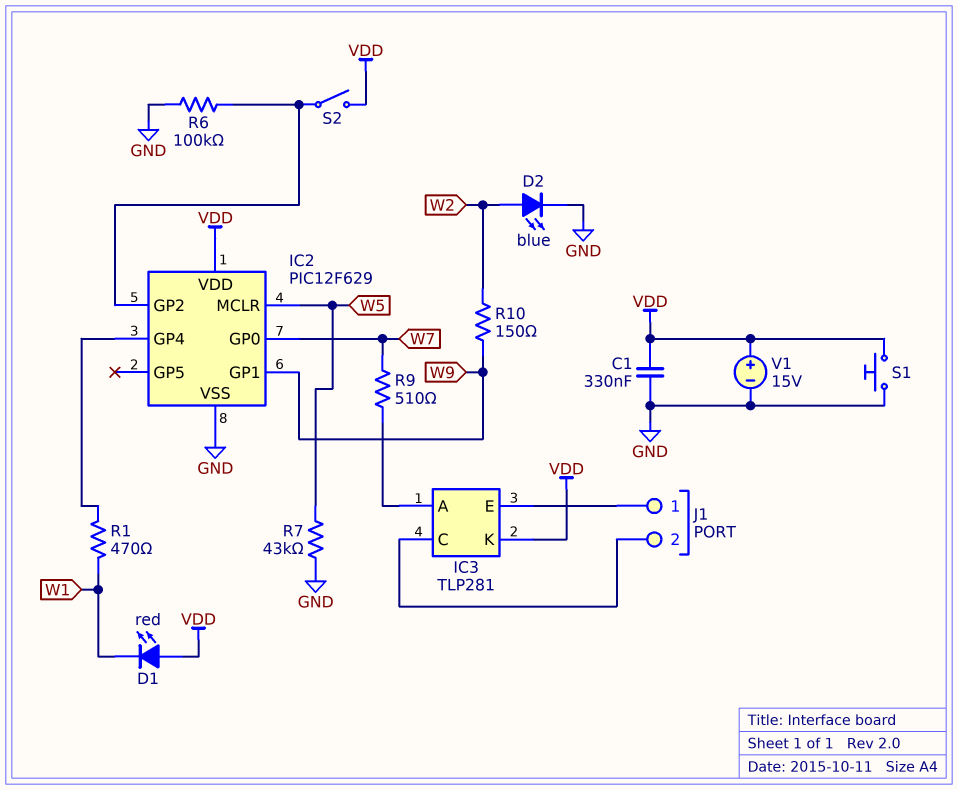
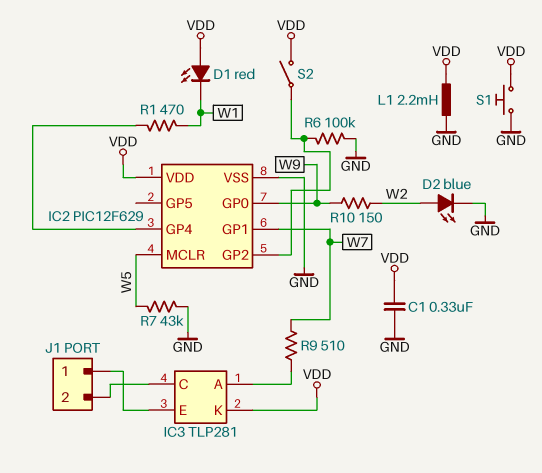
IC2 pin GP0: W7 -> W9
IC2 pin GP1: W9 -> W7
L1: none -> 2.2mH (GND, VDD)
V1: 15V (plus VDD, minus GND) -> none

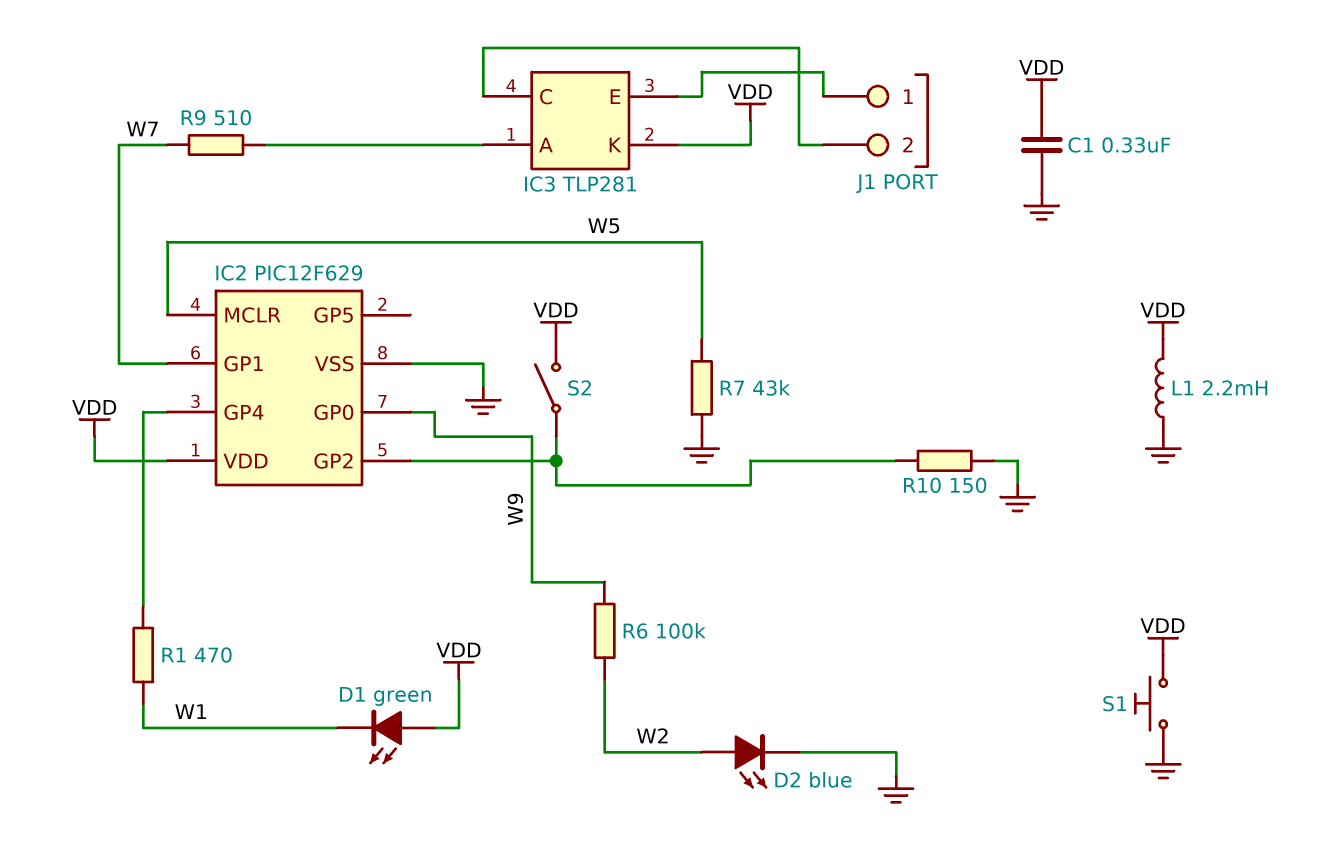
D1: LED red (A VDD, K W1) -> LED green (A VDD, K W1)
R6: 100k (GND, IC2/GP2) -> 100k (W2, W9)
R10: 150 (W2, W9) -> 150 (GND, IC2/GP2)

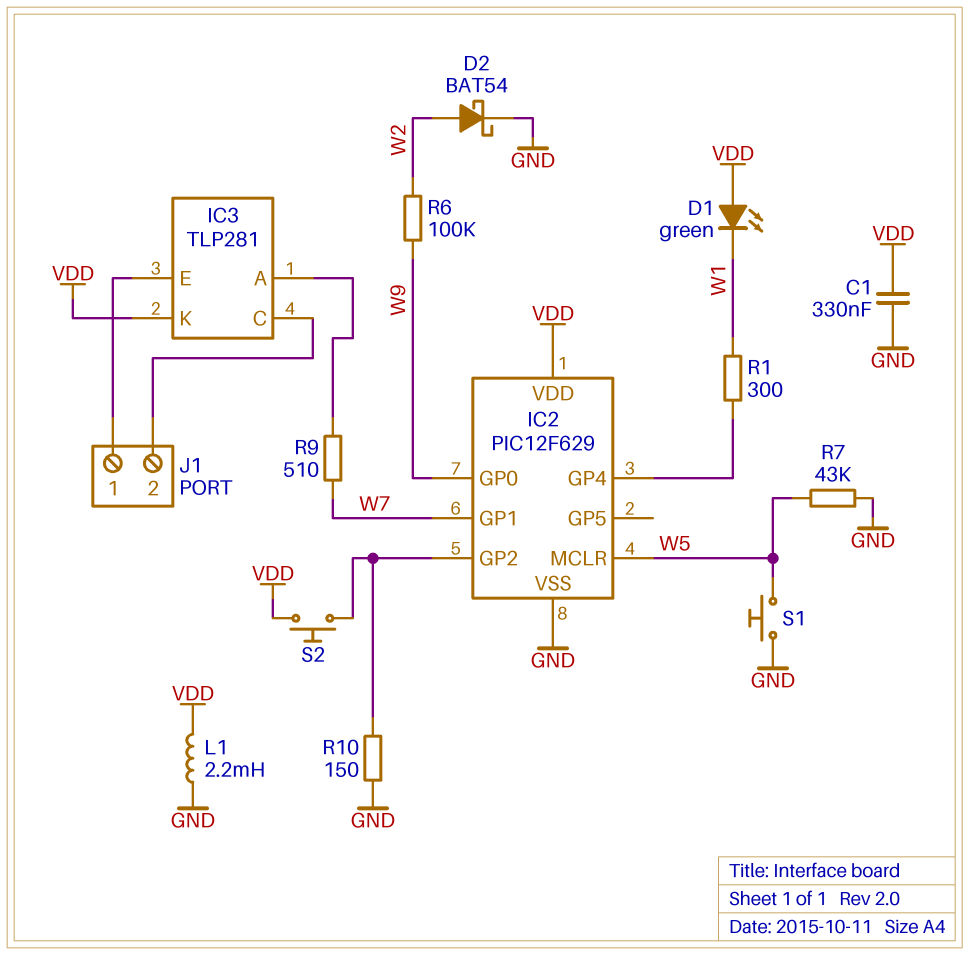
D2: LED blue (A W2, K GND) -> schottky BAT54 (A W2, K GND)
R1: 470 (IC2/GP4, W1) -> 300 (IC2/GP4, W1)
S1: button (GND, VDD) -> button (GND, W5)
S2: switch (IC2/GP2, VDD) -> button (IC2/GP2, VDD)

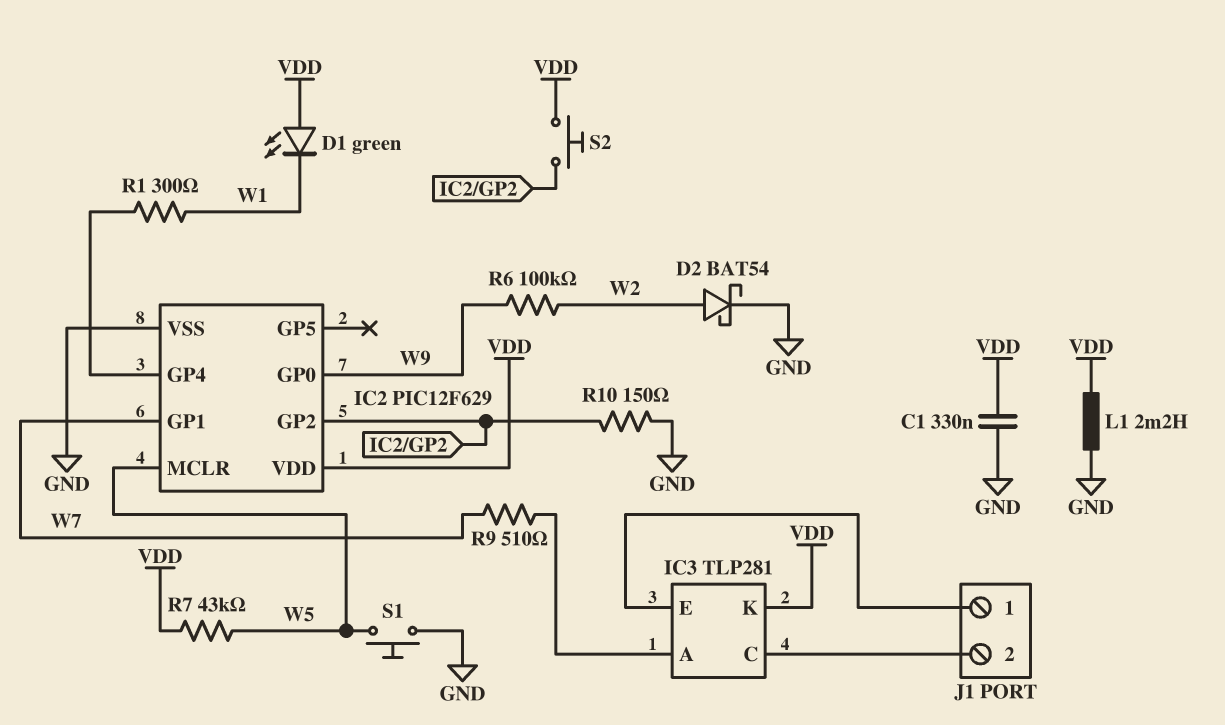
R7: 43k (GND, W5) -> 43k (VDD, W5)

